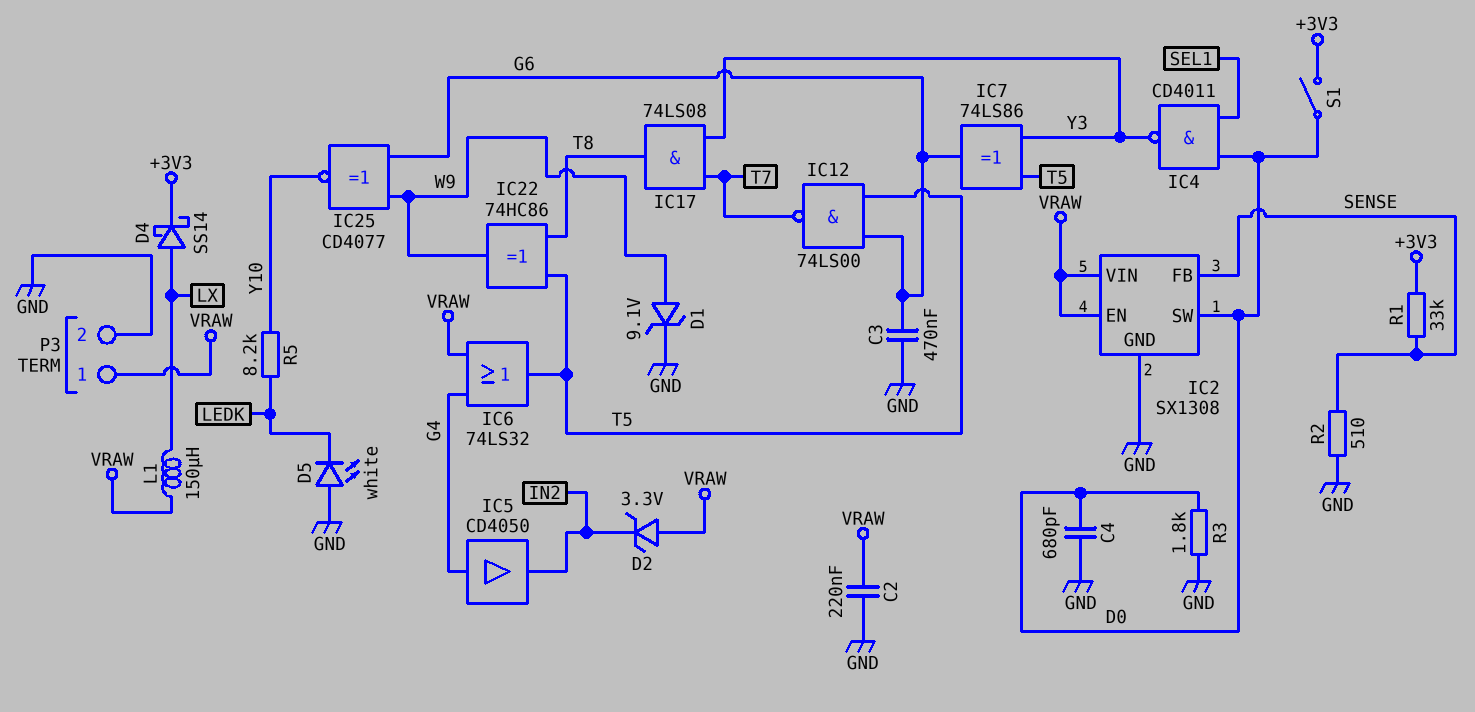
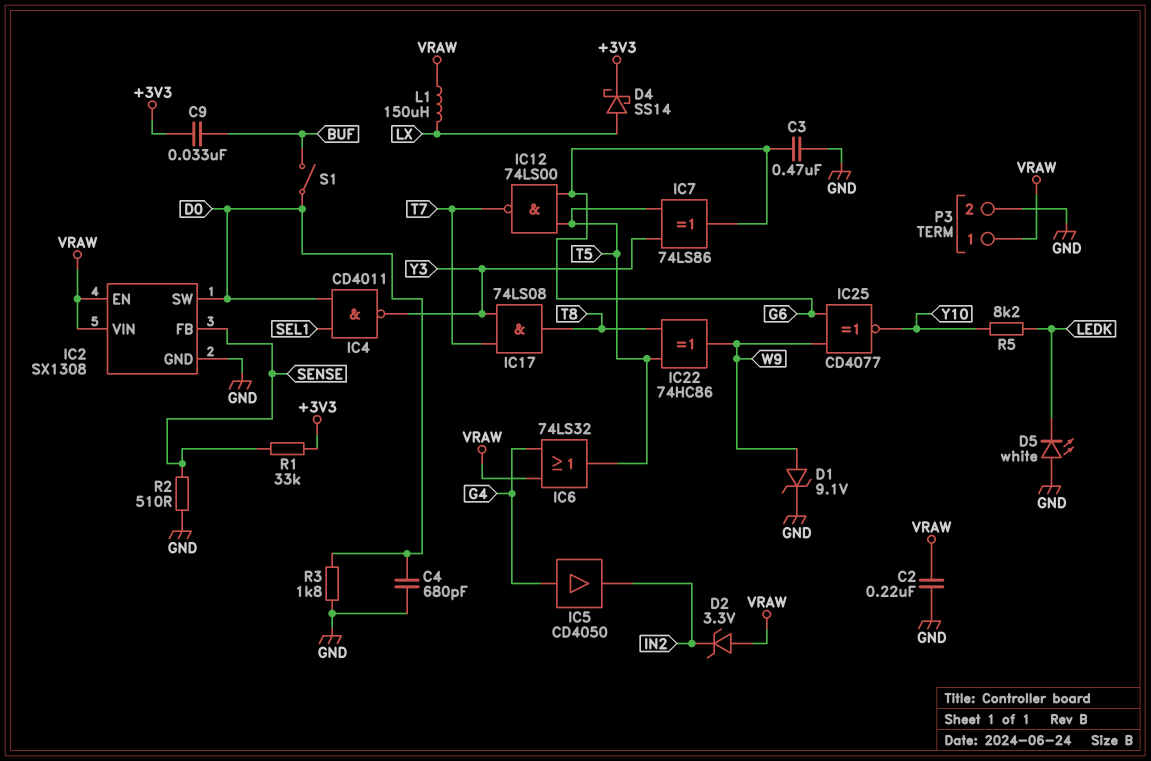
C9: none -> 33nF (+3V3, BUF)
S1: switch (+3V3, D0) -> switch (BUF, D0)

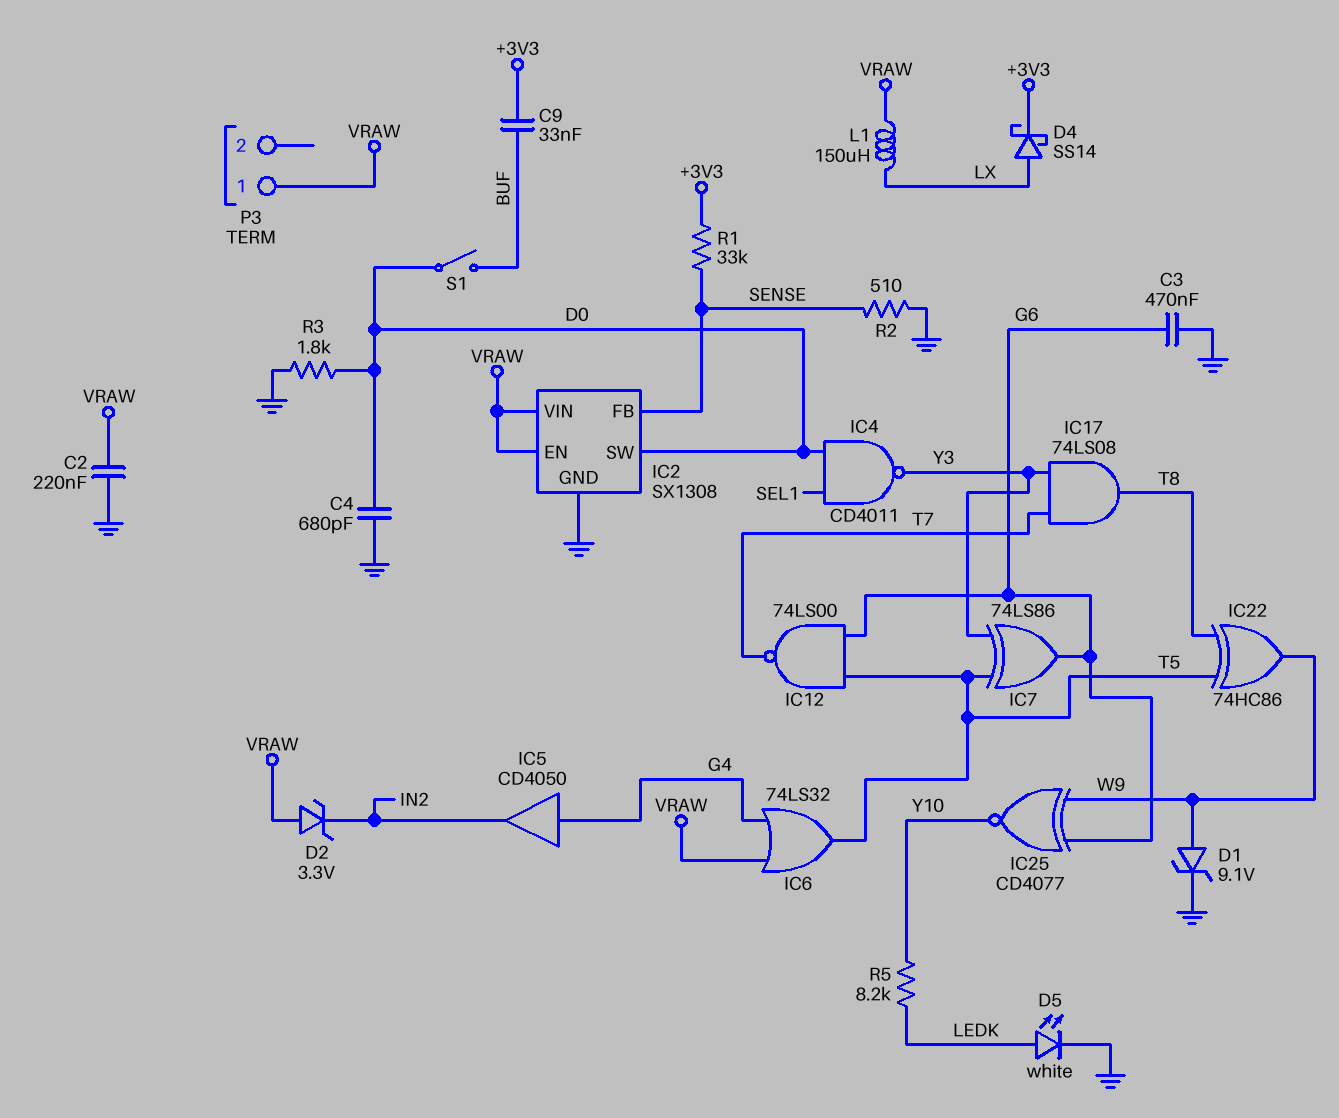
D5: LED white (A GND, K LEDK) -> LED white (A LEDK, K GND)
P3 pin 2: GND -> none

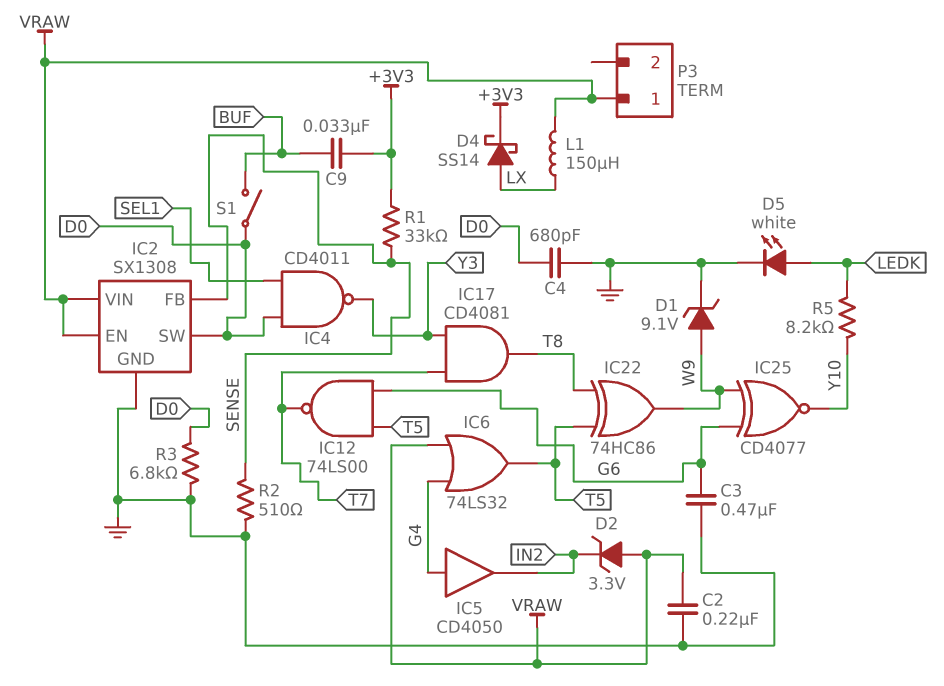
IC7: XOR 74LS86 (in T5, in Y3, out G6) -> none
IC17: AND 74LS08 (in T7, in Y3, out T8) -> AND CD4081 (in T7, in Y3, out T8)
R3: 1.8k (D0, GND) -> 6.8k (D0, GND)

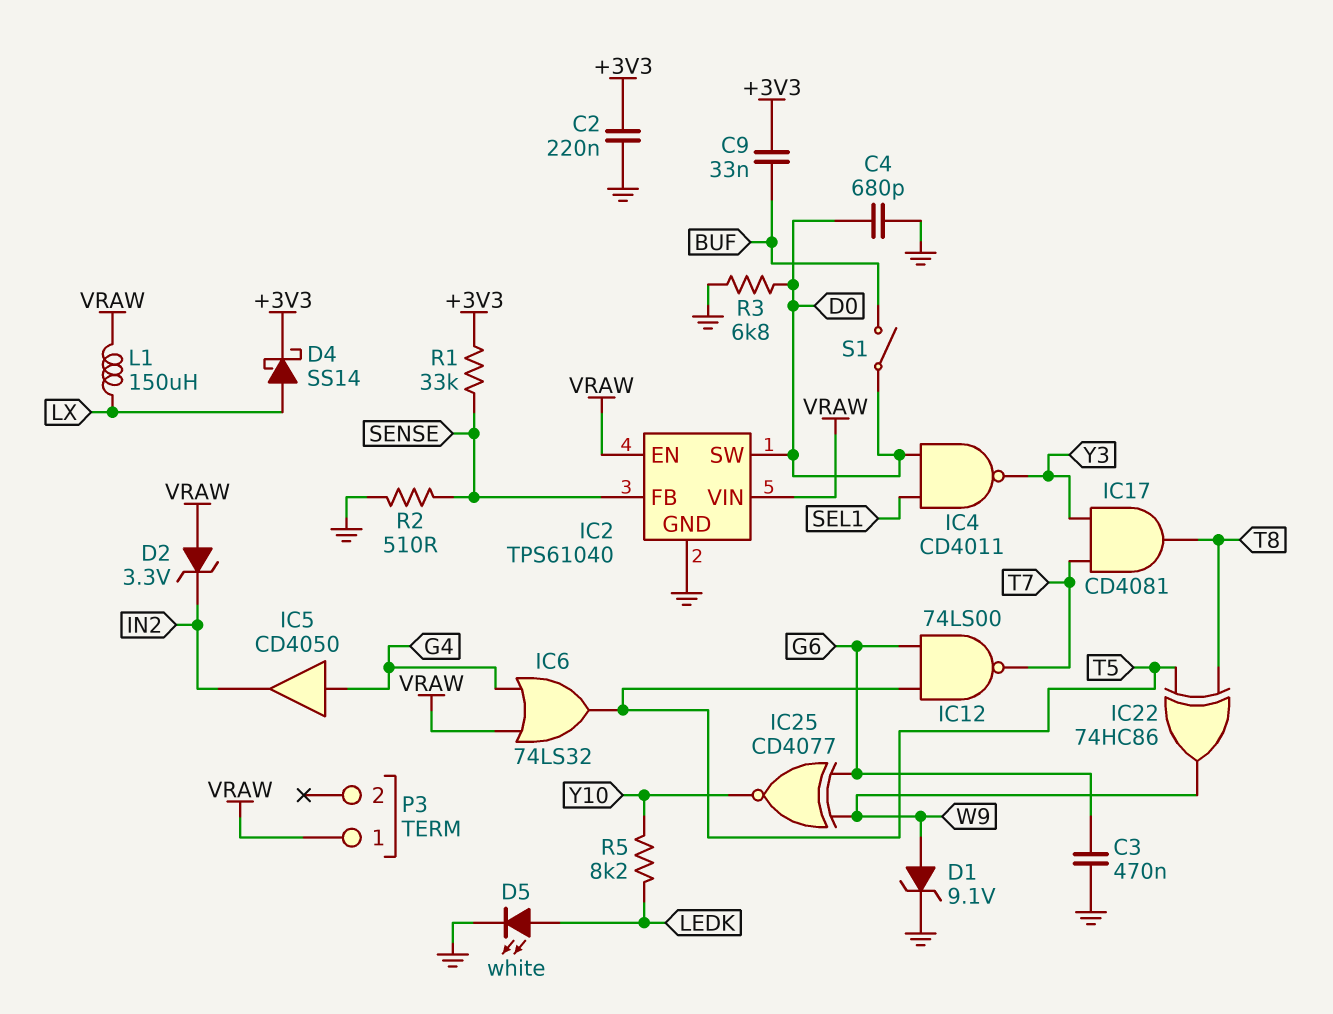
C2: 220nF (GND, VRAW) -> 220nF (+3V3, GND)
IC2: SX1308 -> TPS61040

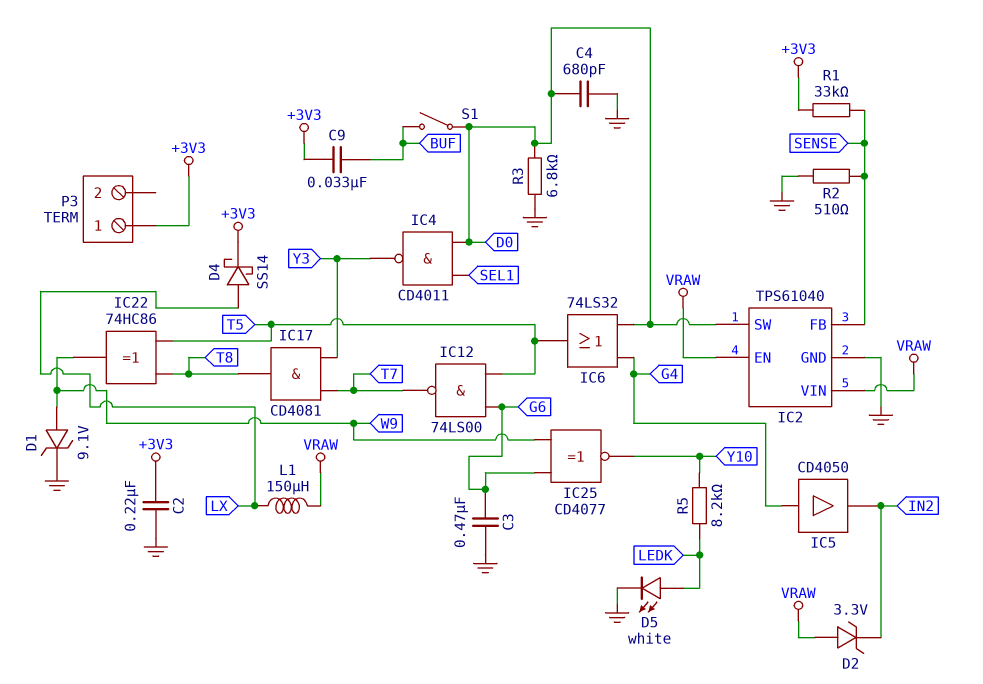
IC6: OR 74LS32 (in G4, in VRAW, out T5) -> OR 74LS32 (in D0, in G4, out T5)
P3 pin 1: VRAW -> +3V3

